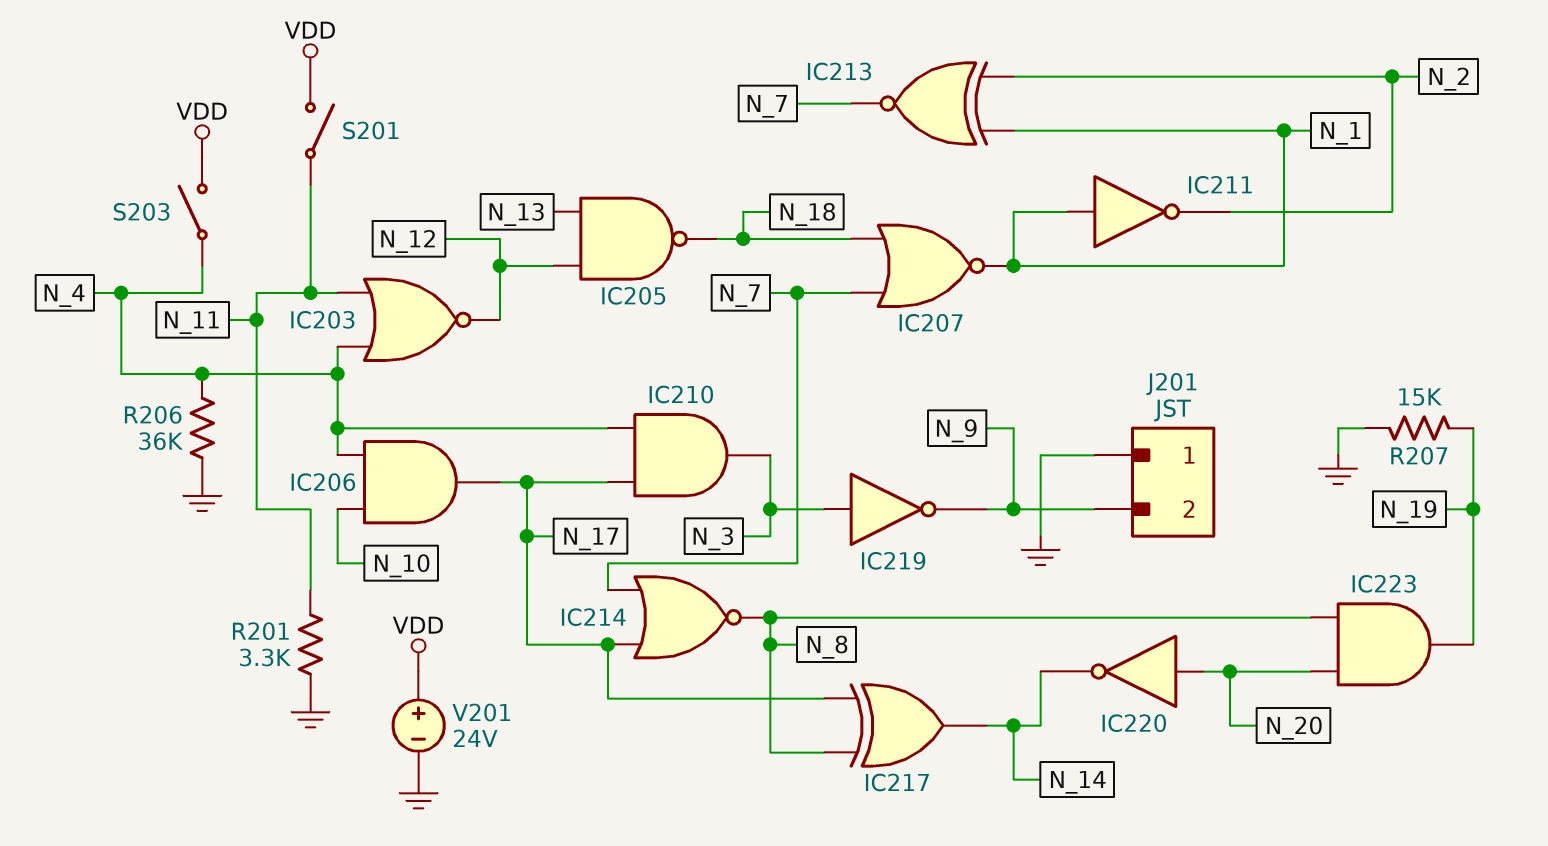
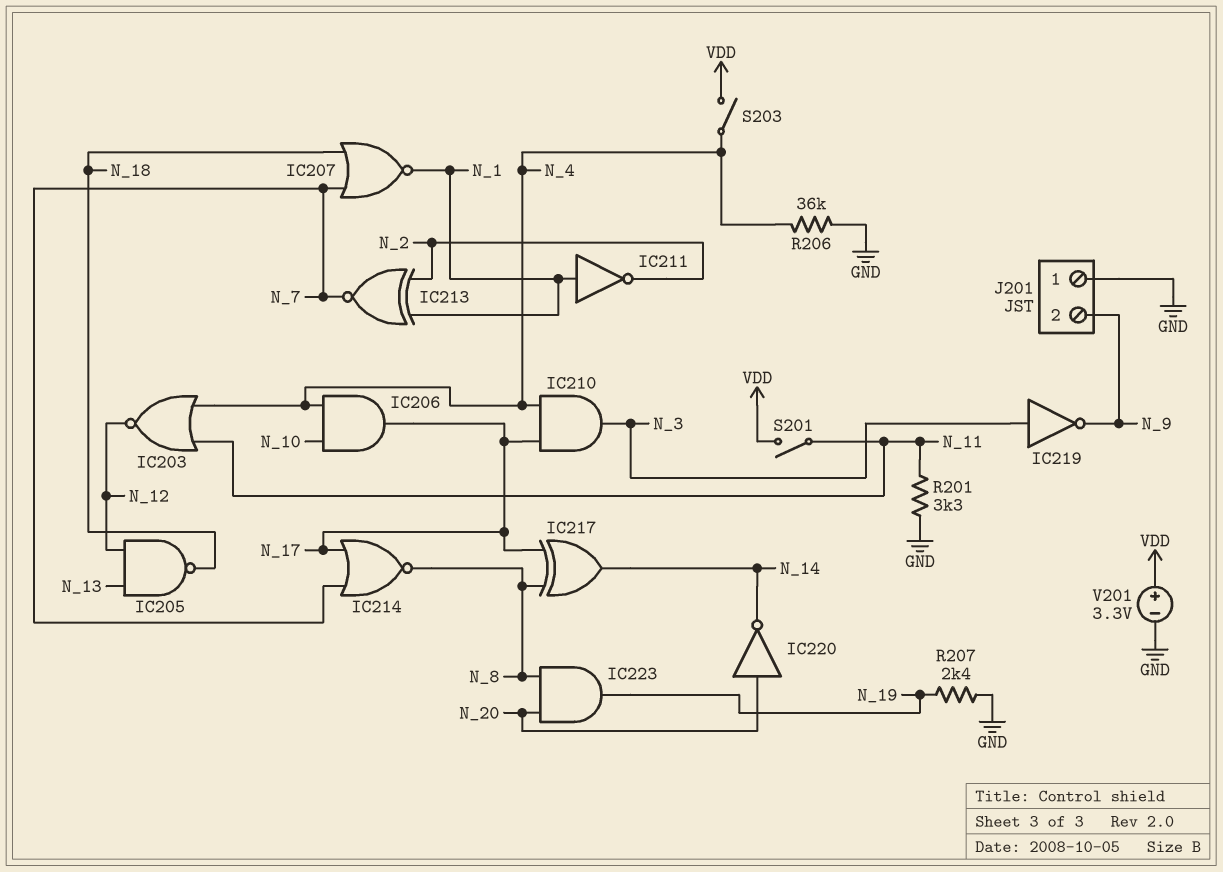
R207: 15k (GND, N_19) -> 2.4k (GND, N_19)
V201: 24V (plus VDD, minus GND) -> 3.3V (plus VDD, minus GND)

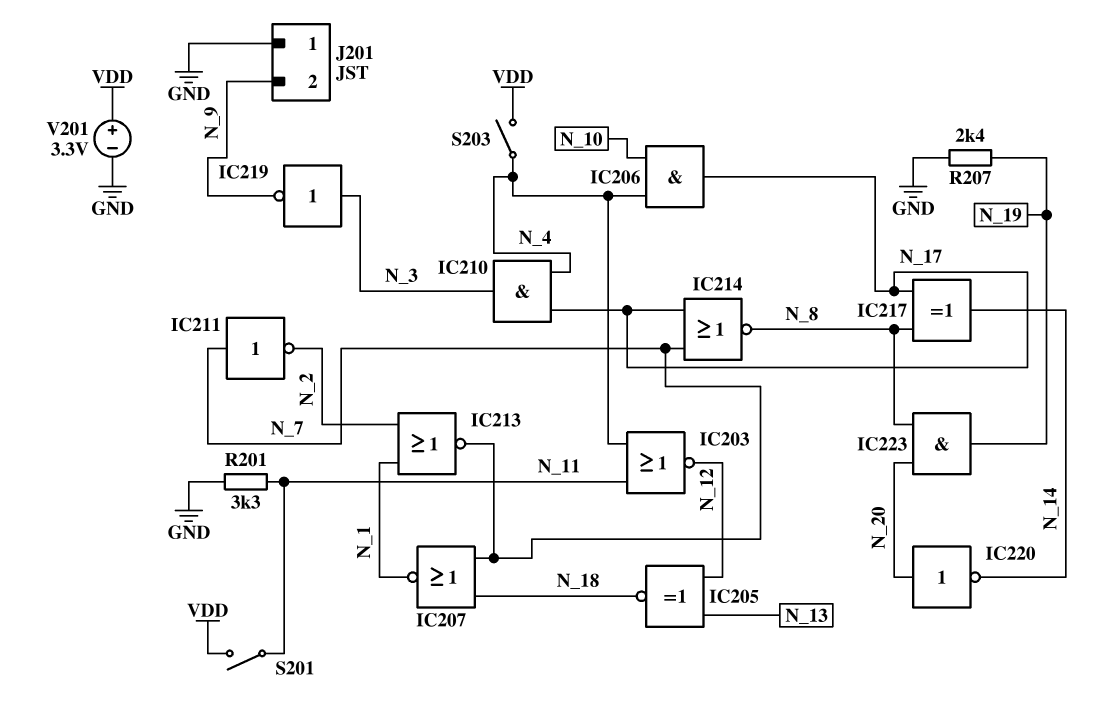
IC205: NAND (in N_12, in N_13, out N_18) -> XNOR (in N_12, in N_13, out N_18)
IC211: NOT (in N_1, out N_2) -> NOT (in N_7, out N_2)
IC213: XNOR (in N_1, in N_2, out N_7) -> NOR (in N_1, in N_2, out N_7)
R206: 36k (GND, N_4) -> none

